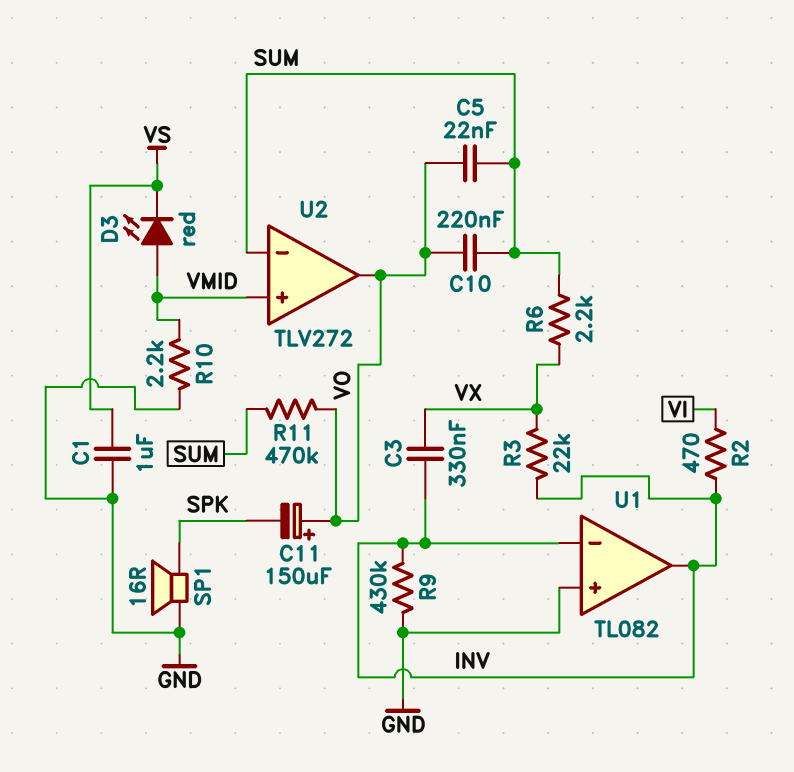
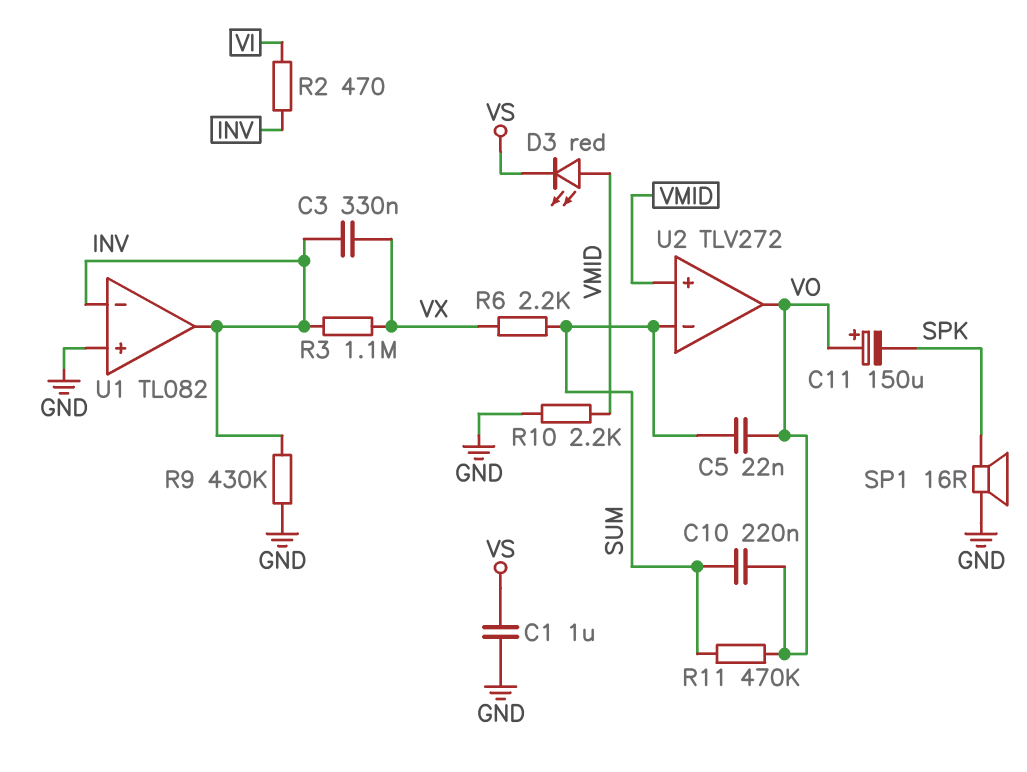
R3: 22k (INV, VX) -> 1.1M (INV, VX)

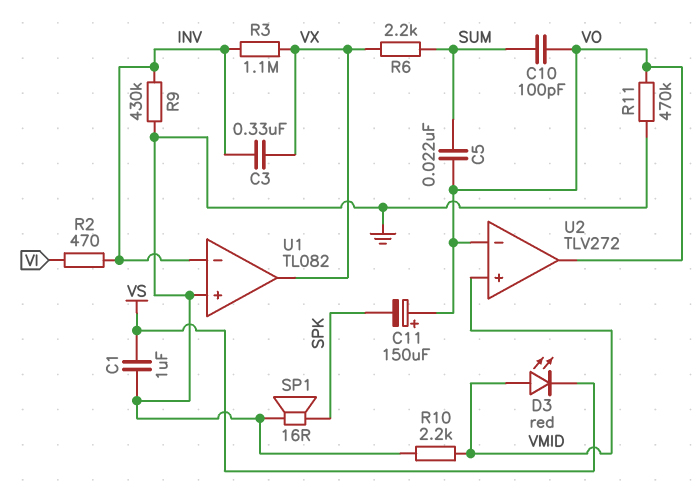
C10: 220nF (SUM, VO) -> 100pF (SUM, VO)
R11: 470k (SUM, VO) -> 470k (GND, VO)
U1 pin out: INV -> VX
U2 pin in-: SUM -> VO

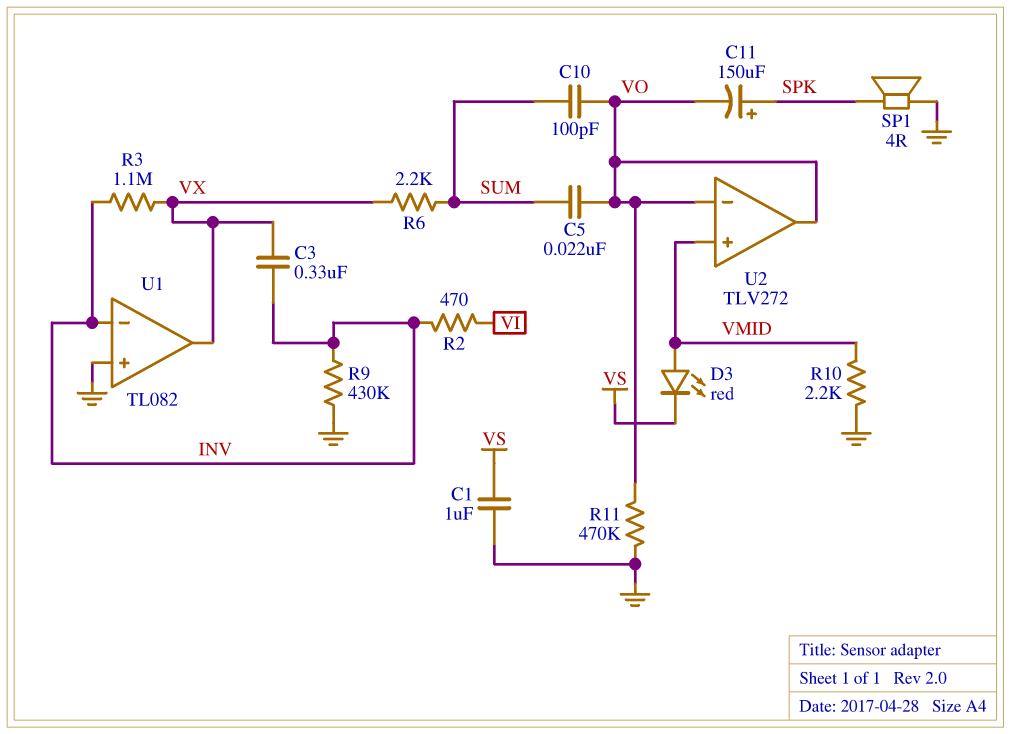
C11: 150uF (plus VO, minus SPK) -> 150uF (plus SPK, minus VO)
SP1: speaker 16R (GND, SPK) -> speaker 4R (GND, SPK)

